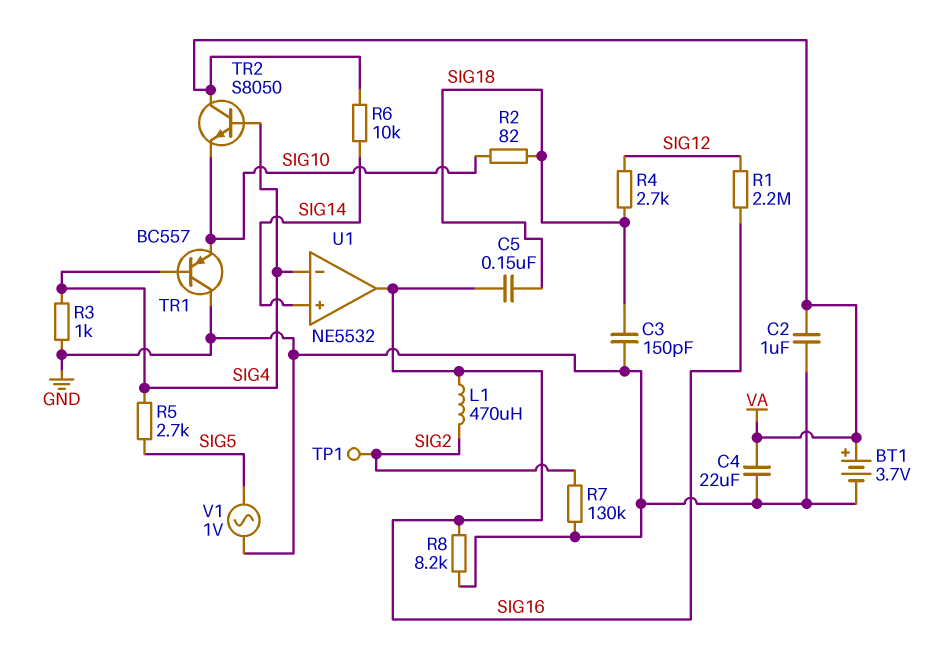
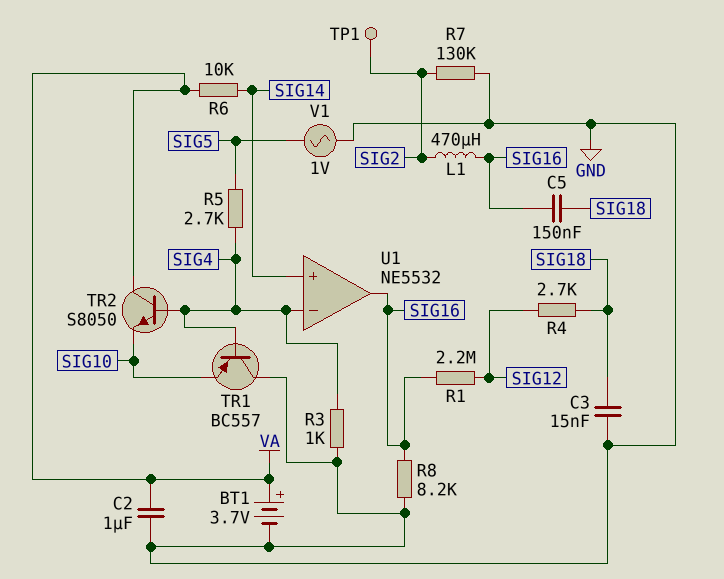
C3: 150pF (GND, SIG18) -> 15nF (GND, SIG18)
C4: 22uF (GND, VA) -> none
R2: 82 (SIG10, SIG18) -> none

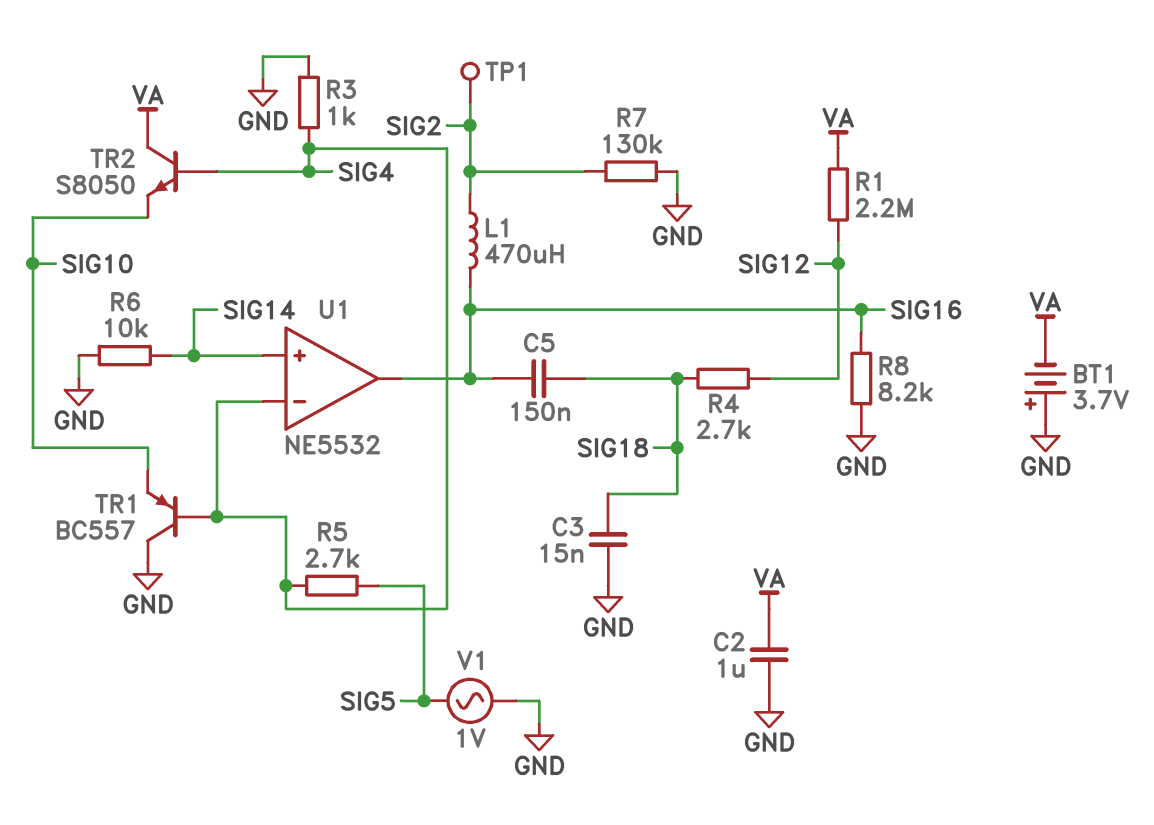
BT1: 3.7V (plus VA, minus GND) -> 3.7V (plus GND, minus VA)
R1: 2.2M (SIG12, SIG16) -> 2.2M (SIG12, VA)
R6: 10k (SIG14, VA) -> 10k (GND, SIG14)

